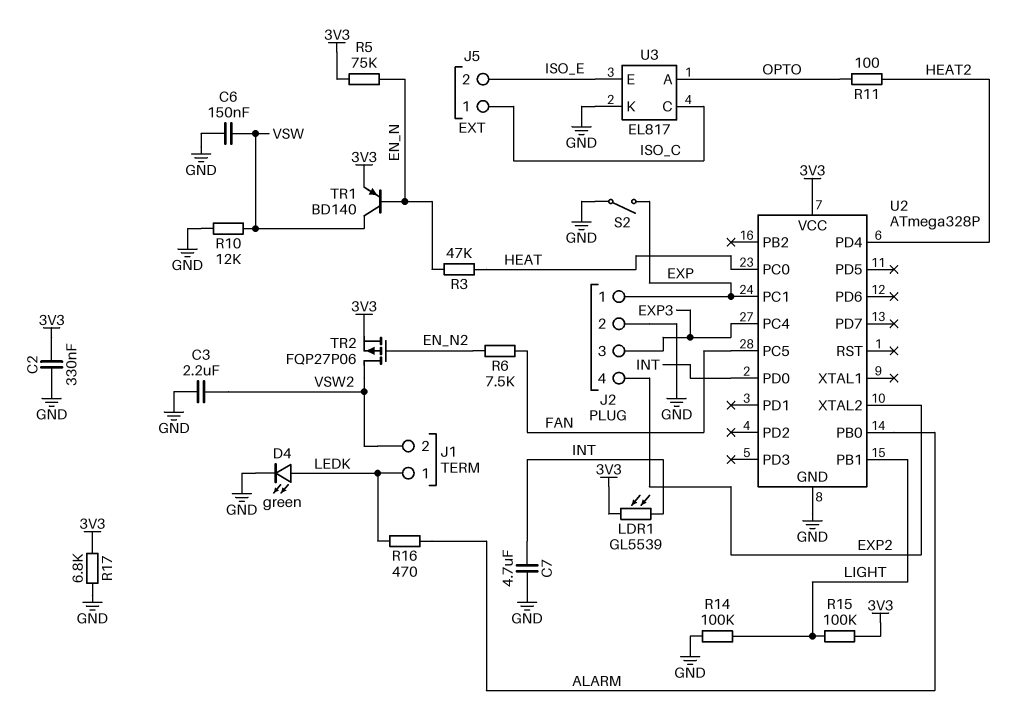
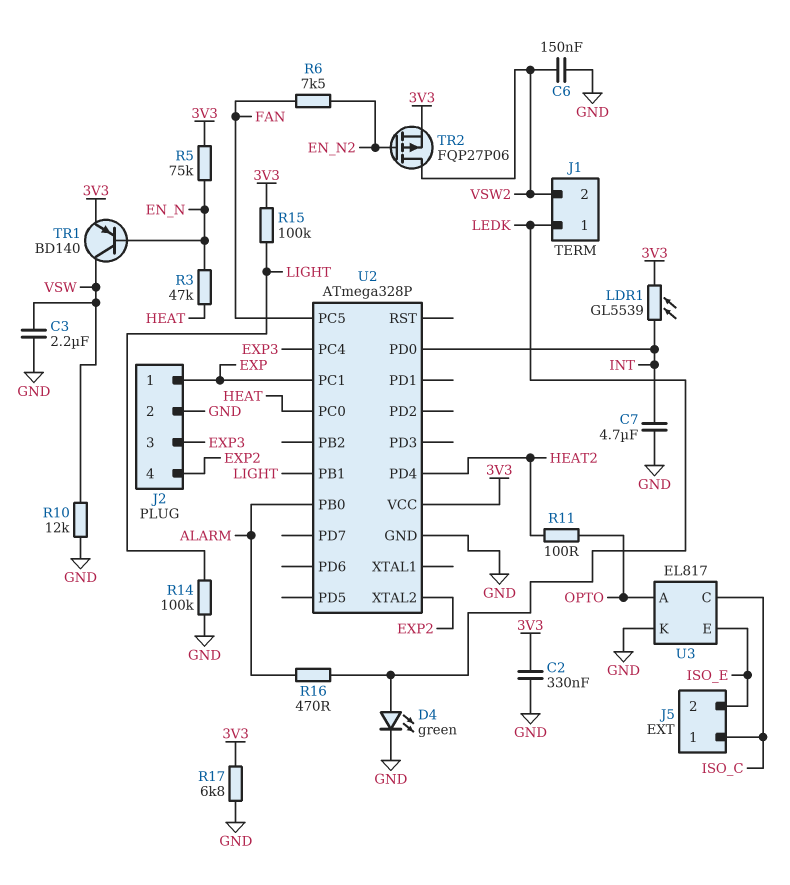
C3: 2.2uF (GND, VSW2) -> 2.2uF (GND, VSW)
C6: 150nF (GND, VSW) -> 150nF (GND, VSW2)
S2: switch (EXP, GND) -> none

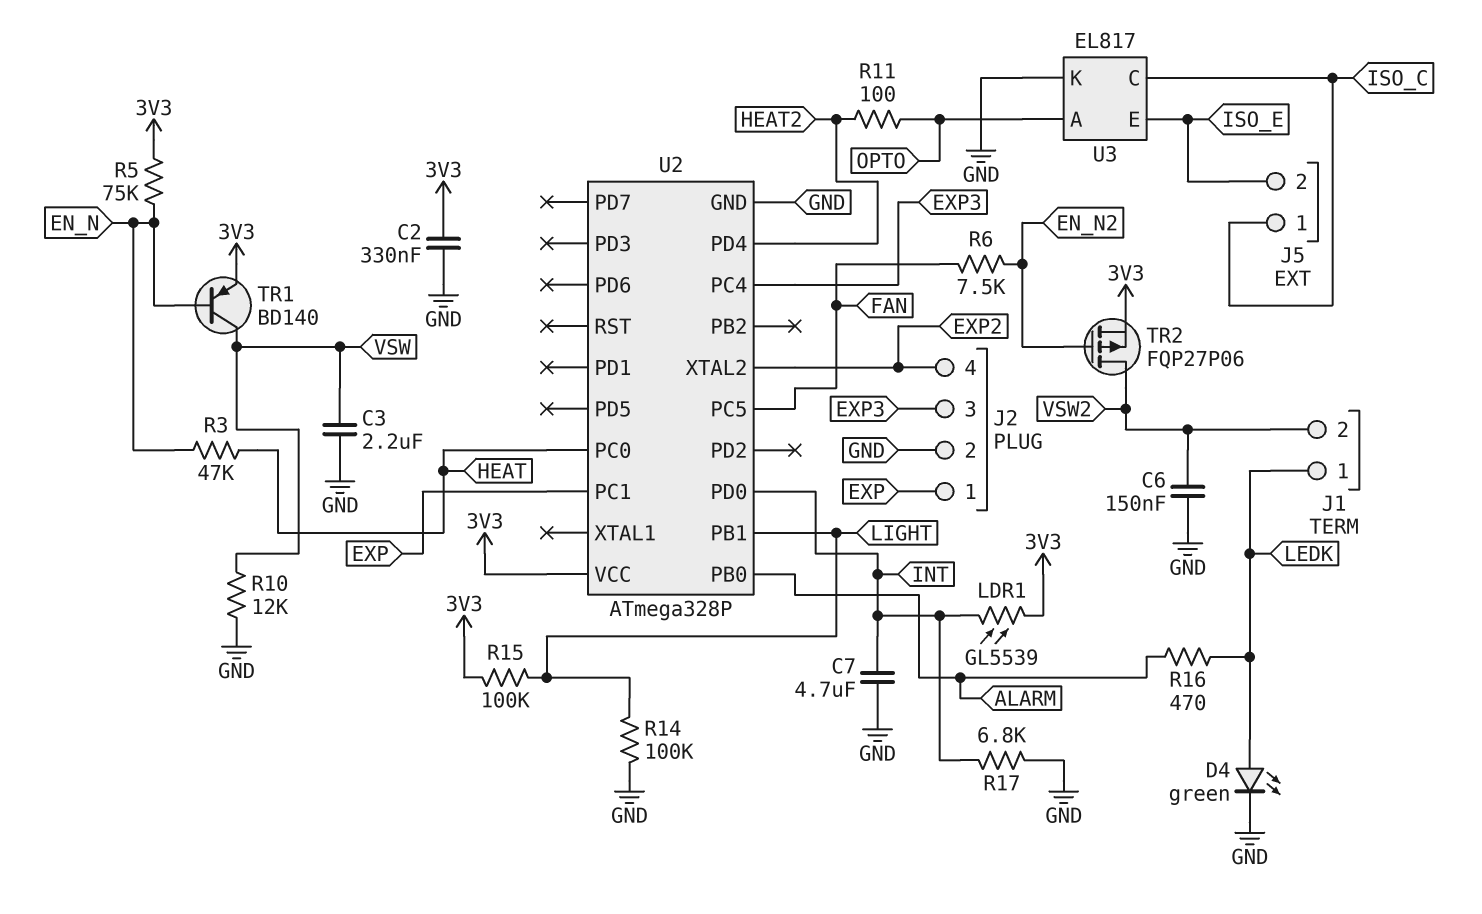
R17: 6.8k (3V3, GND) -> 6.8k (GND, INT)

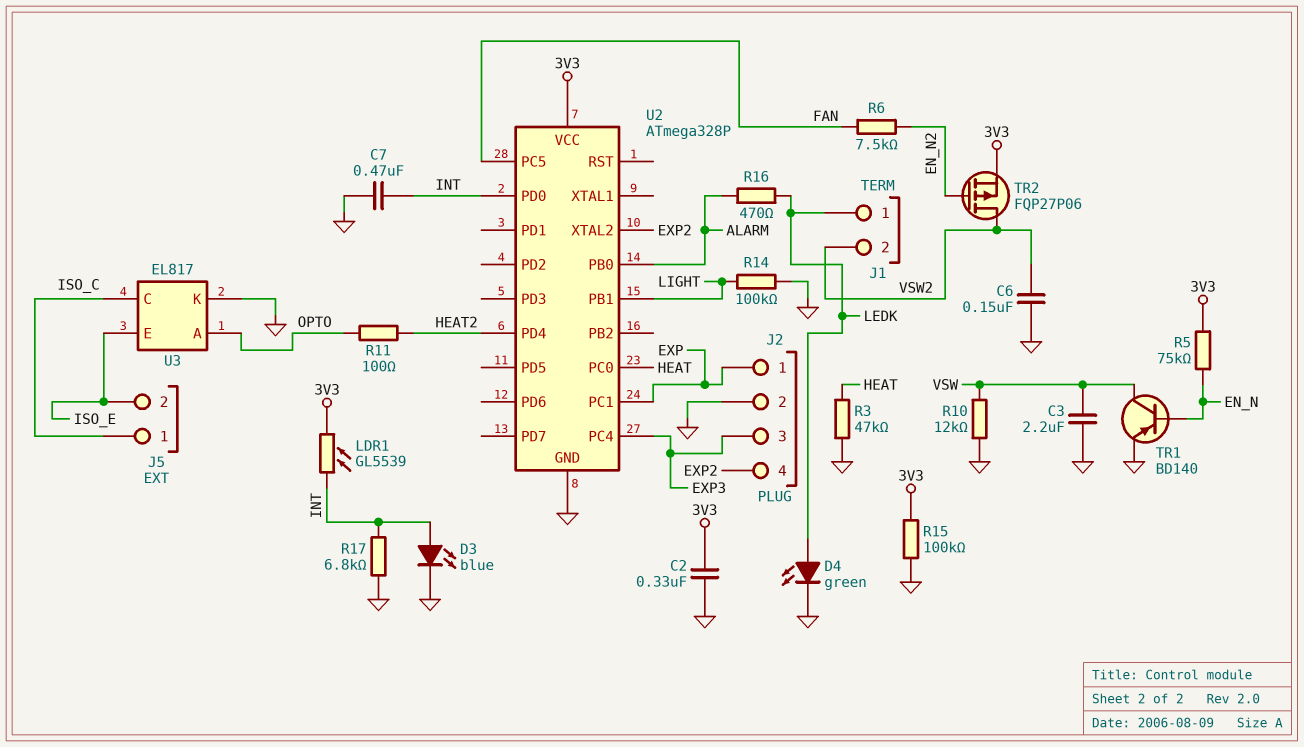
C7: 4.7uF (GND, INT) -> 470nF (GND, INT)
D3: none -> LED blue (A INT, K GND)
R3: 47k (EN_N, HEAT) -> 47k (GND, HEAT)
R15: 100k (3V3, LIGHT) -> 100k (3V3, GND)
TR1: PNP BD140 (B EN_N, C VSW, E 3V3) -> PNP BD140 (B EN_N, C VSW, E GND)

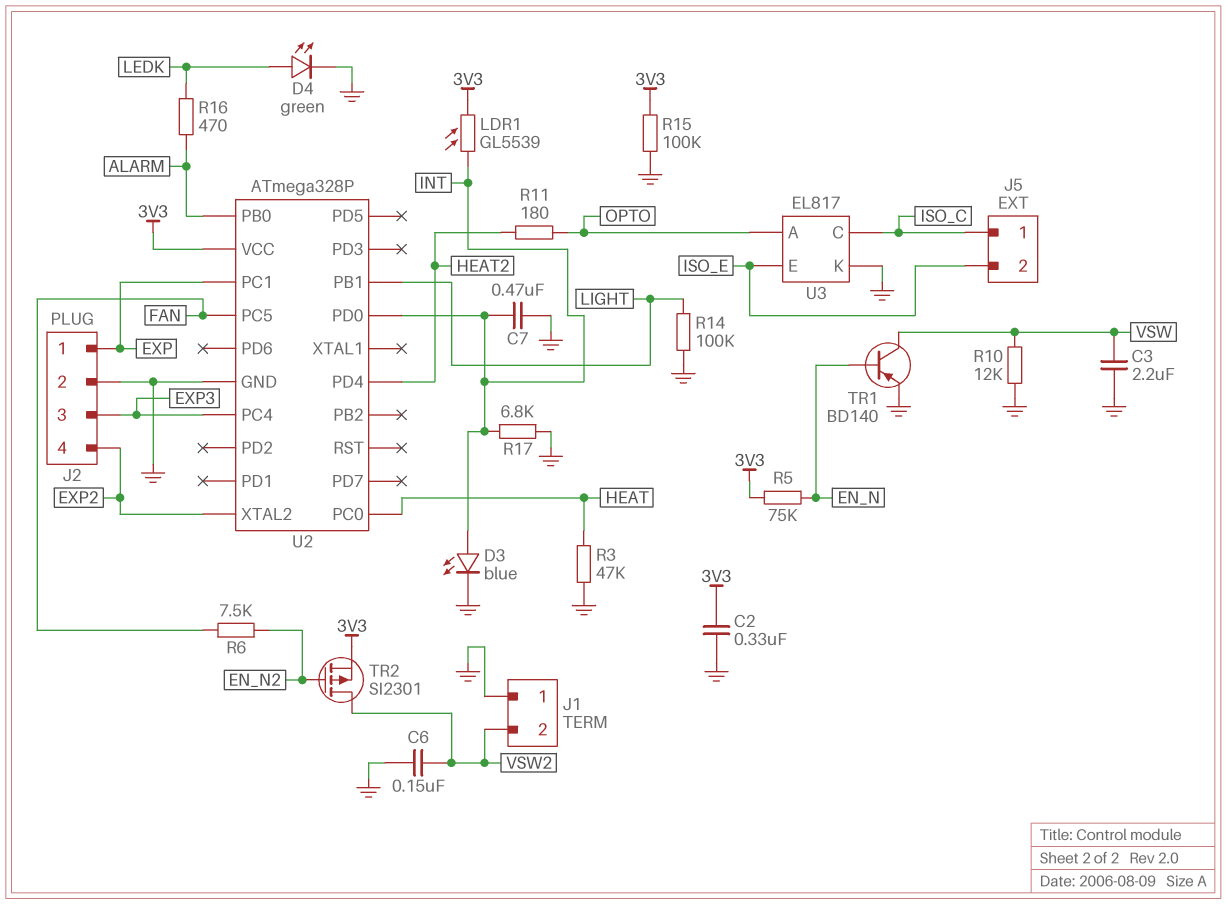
J1 pin 1: LEDK -> GND
R11: 100 (HEAT2, OPTO) -> 180 (HEAT2, OPTO)
TR2: PMOS FQP27P06 (G EN_N2, D VSW2, S 3V3) -> PMOS SI2301 (G EN_N2, D VSW2, S 3V3)

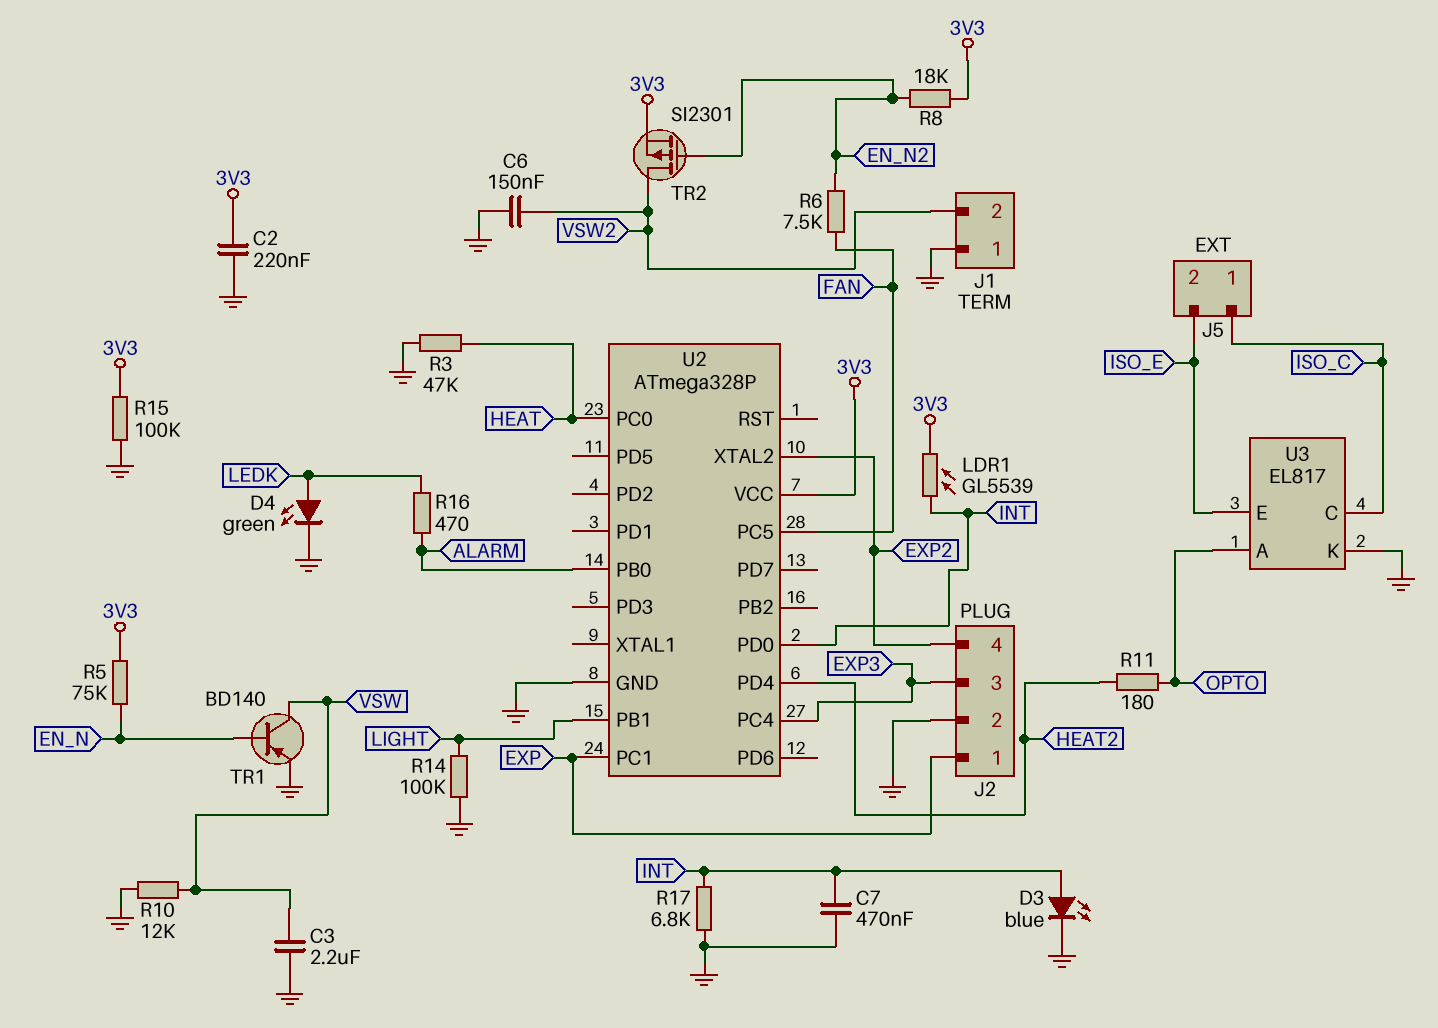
C2: 330nF (3V3, GND) -> 220nF (3V3, GND)
R8: none -> 18k (3V3, EN_N2)

